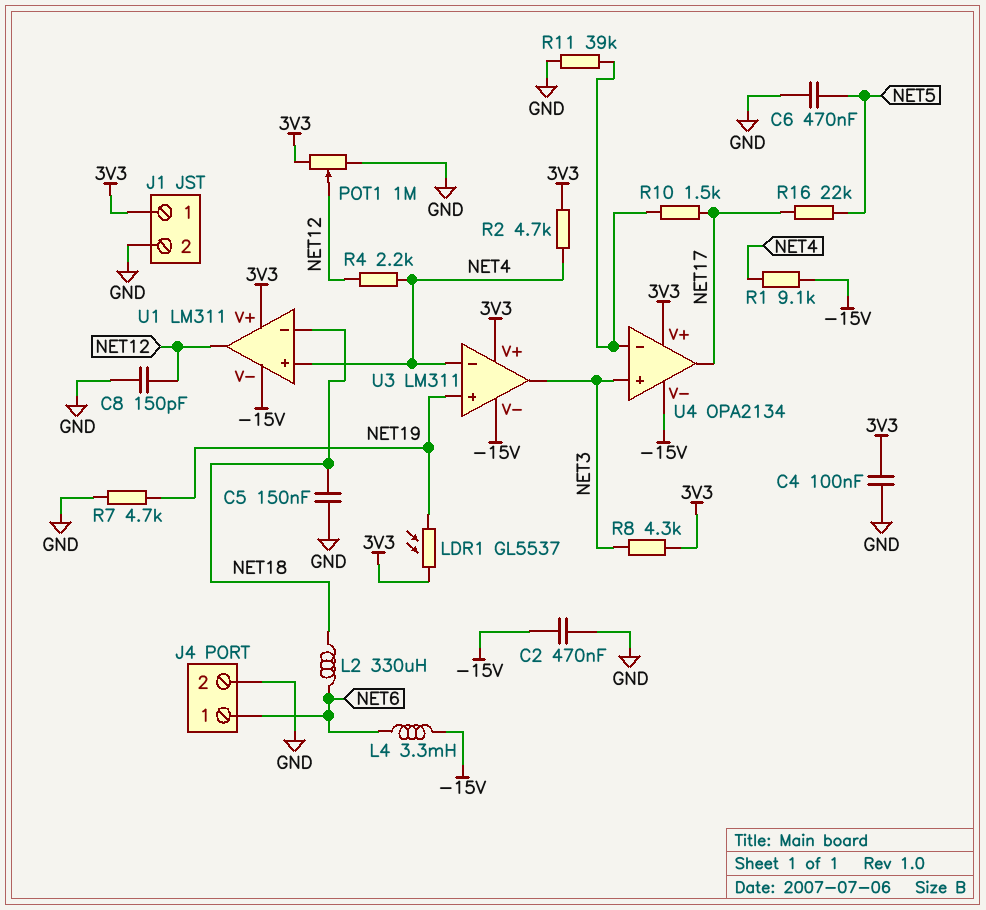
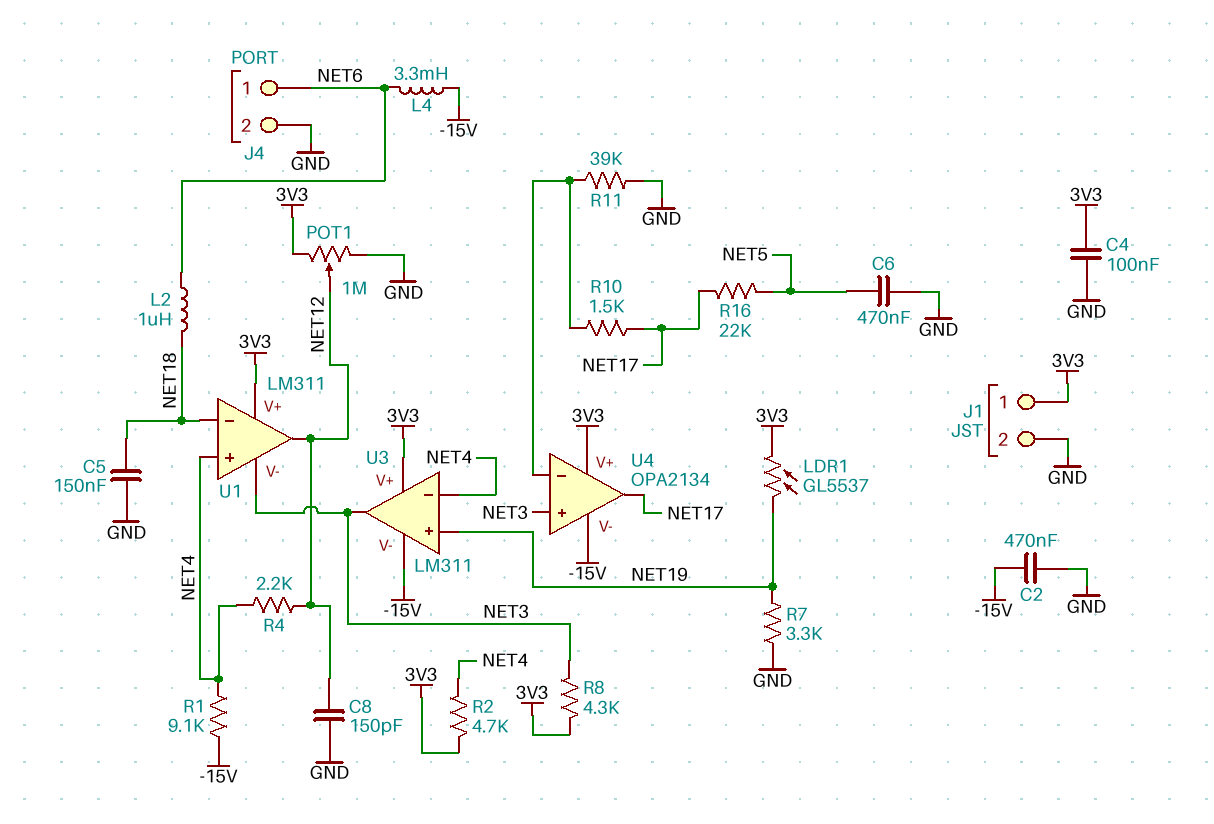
L2: 330uH (NET6, NET18) -> 1uH (NET6, NET18)
R7: 4.7k (GND, NET19) -> 3.3k (GND, NET19)
U1 pin V-: -15V -> NET3

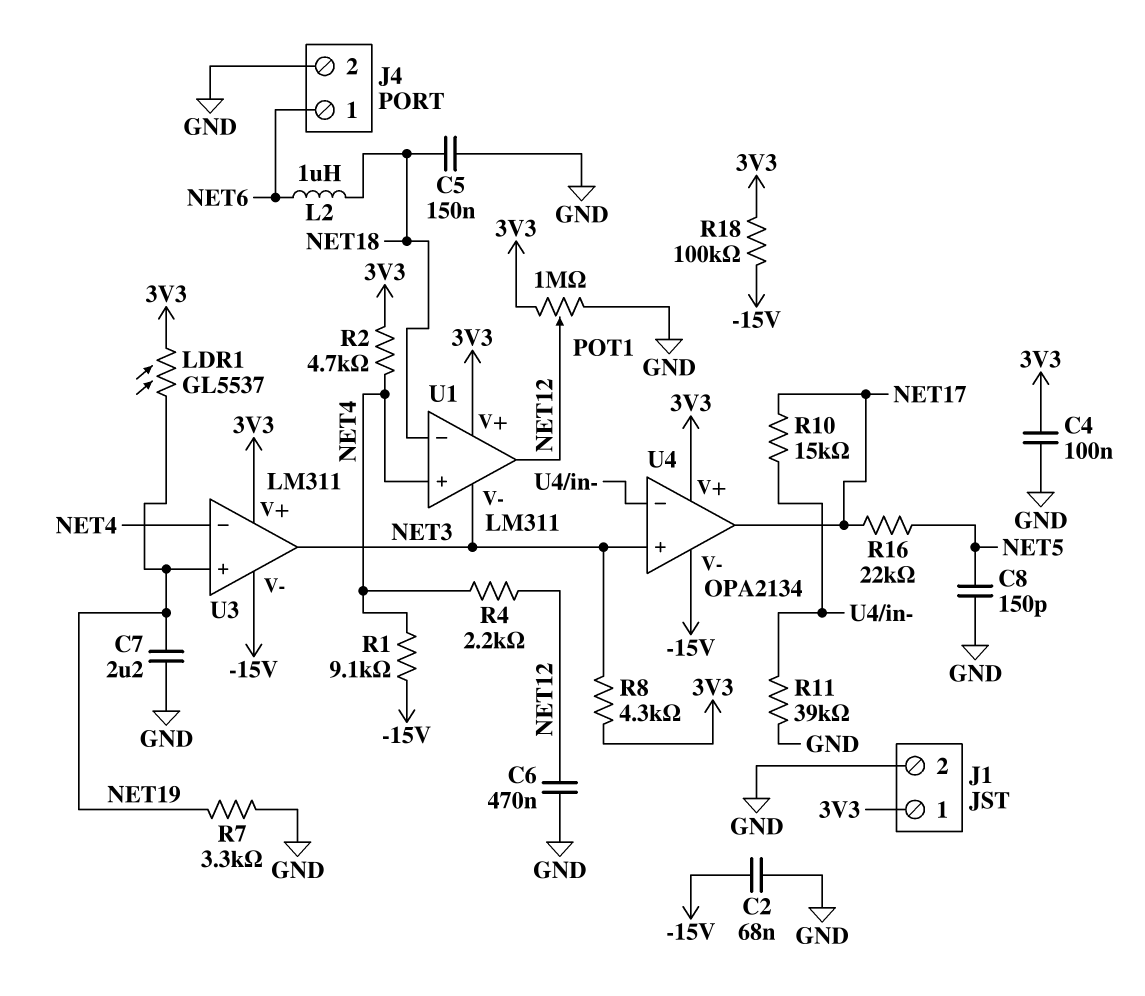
C2: 470nF (-15V, GND) -> 68nF (-15V, GND)
C6: 470nF (GND, NET5) -> 470nF (GND, NET12)
C7: none -> 2.2uF (GND, NET19)
C8: 150pF (GND, NET12) -> 150pF (GND, NET5)
L4: 3.3mH (-15V, NET6) -> none
R10: 1.5k (NET17, U4/in-) -> 15k (NET17, U4/in-)
R18: none -> 100k (-15V, 3V3)

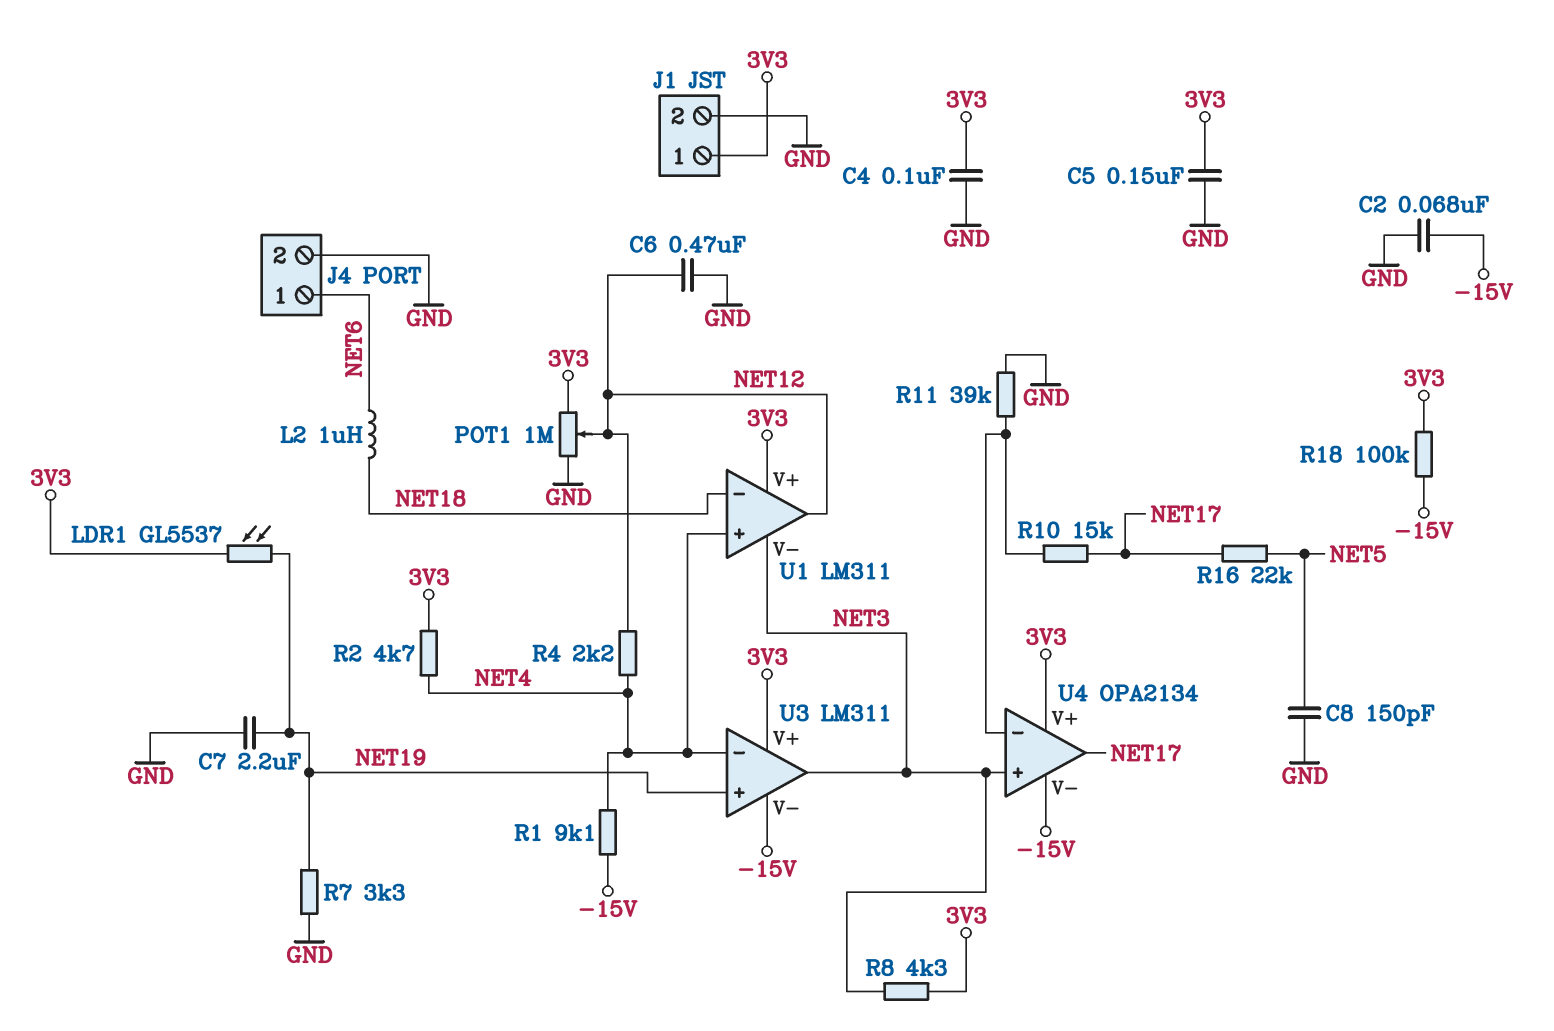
C5: 150nF (GND, NET18) -> 150nF (3V3, GND)

